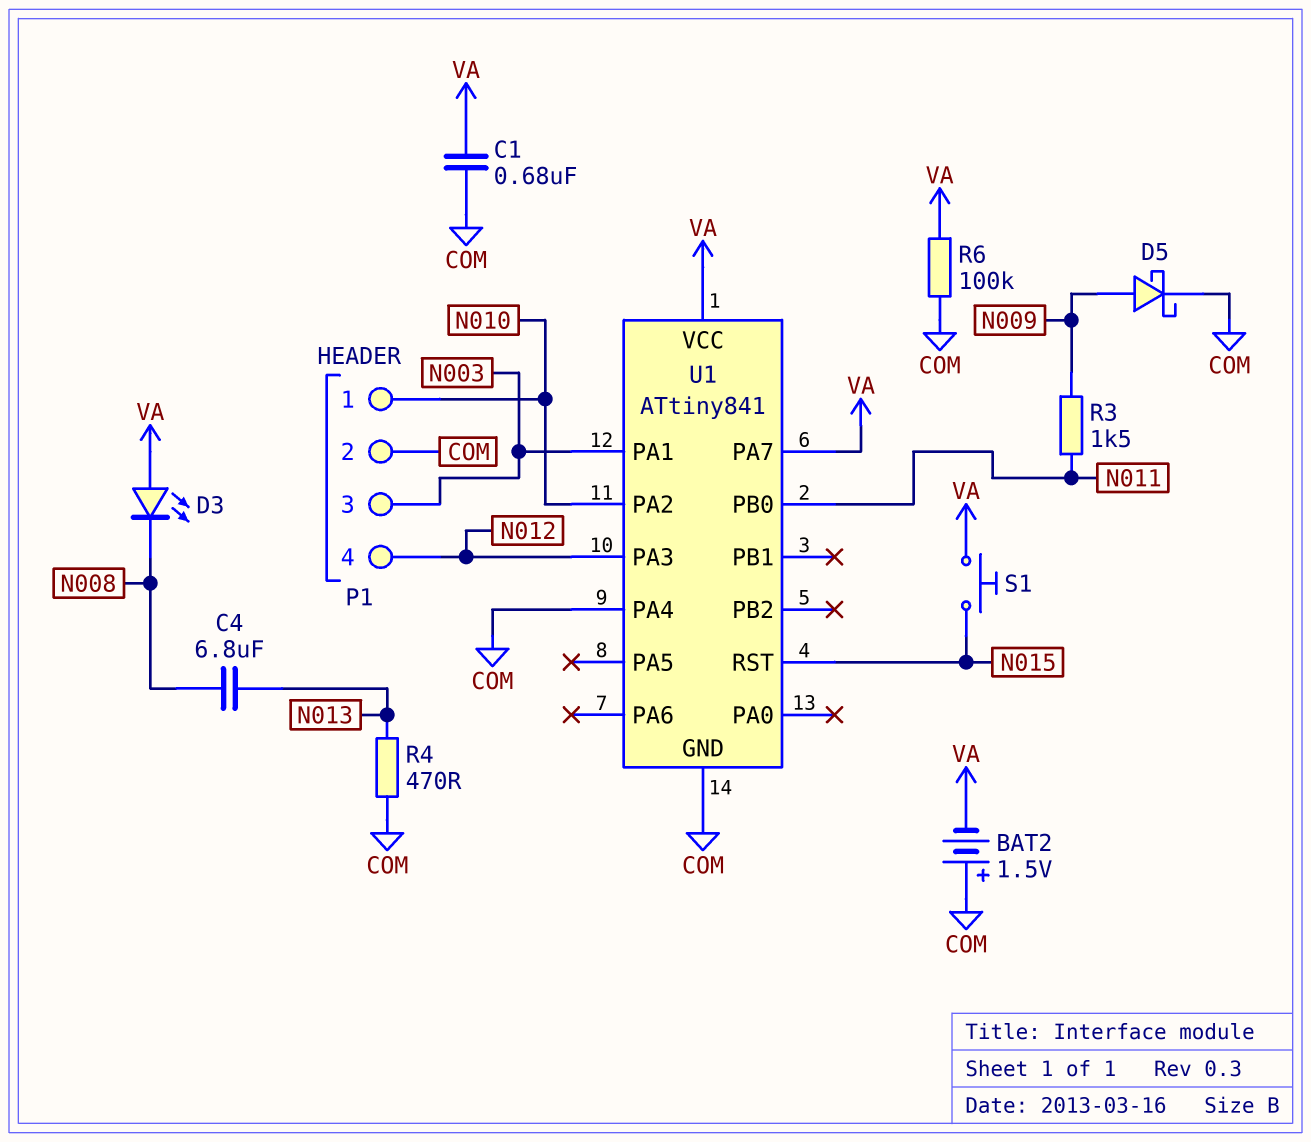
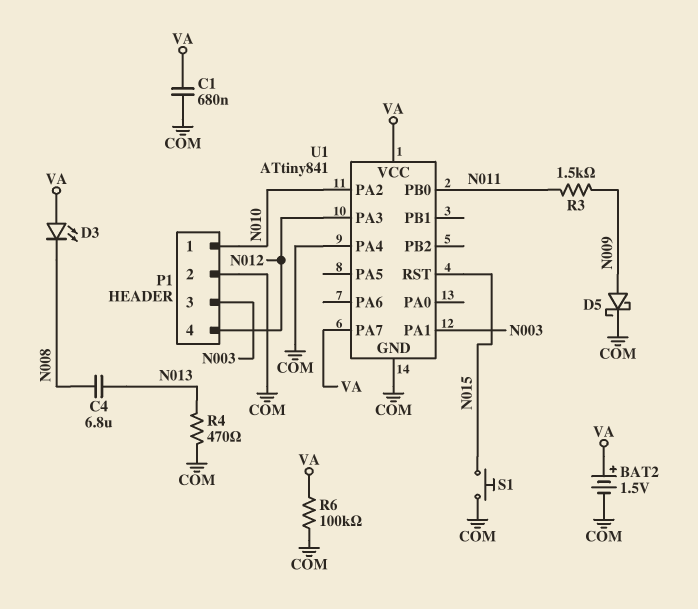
BAT2: 1.5V (plus COM, minus VA) -> 1.5V (plus VA, minus COM)
S1: button (N015, VA) -> button (COM, N015)

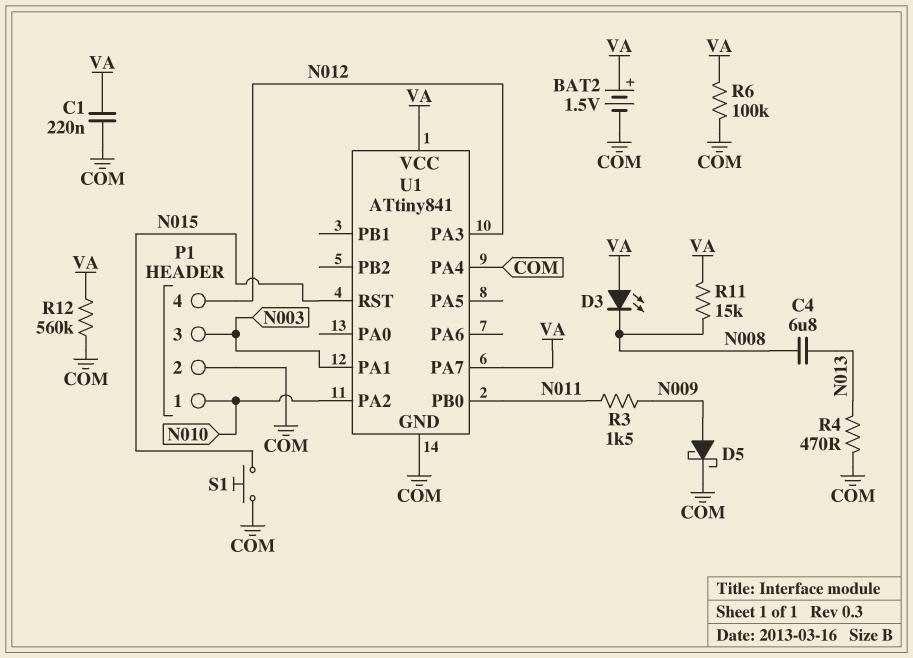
C1: 680nF (COM, VA) -> 220nF (COM, VA)
R11: none -> 15k (N008, VA)
R12: none -> 560k (COM, VA)

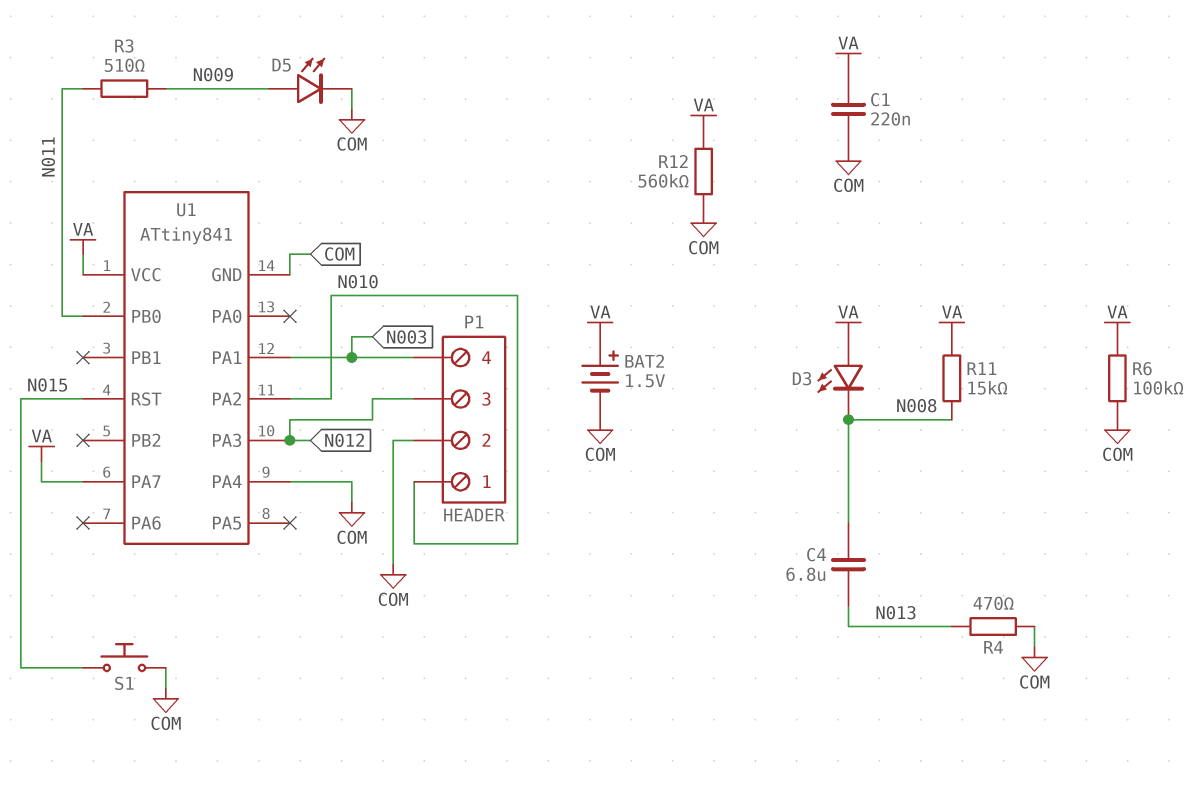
D5: schottky (A N009, K COM) -> LED (A N009, K COM)
P1 pin 3: N003 -> N012
P1 pin 4: N012 -> N003
R3: 1.5k (N009, N011) -> 510 (N009, N011)

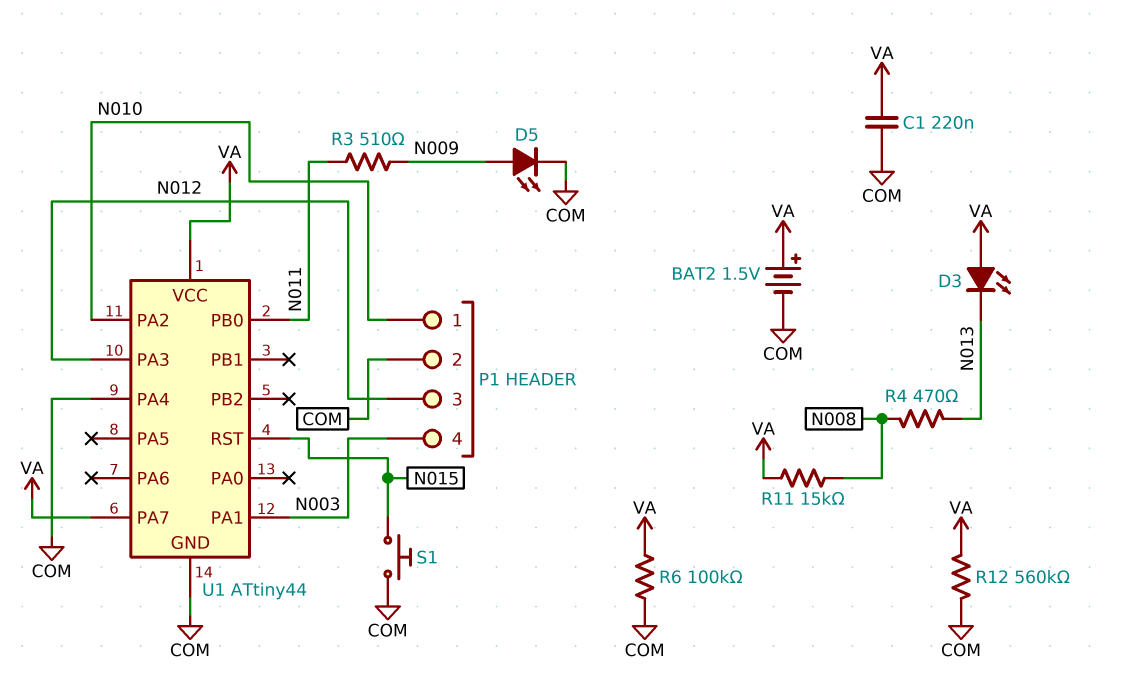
C4: 6.8uF (N008, N013) -> none
D3: LED (A VA, K N008) -> LED (A VA, K N013)
R4: 470 (COM, N013) -> 470 (N008, N013)
U1: ATtiny841 -> ATtiny44

